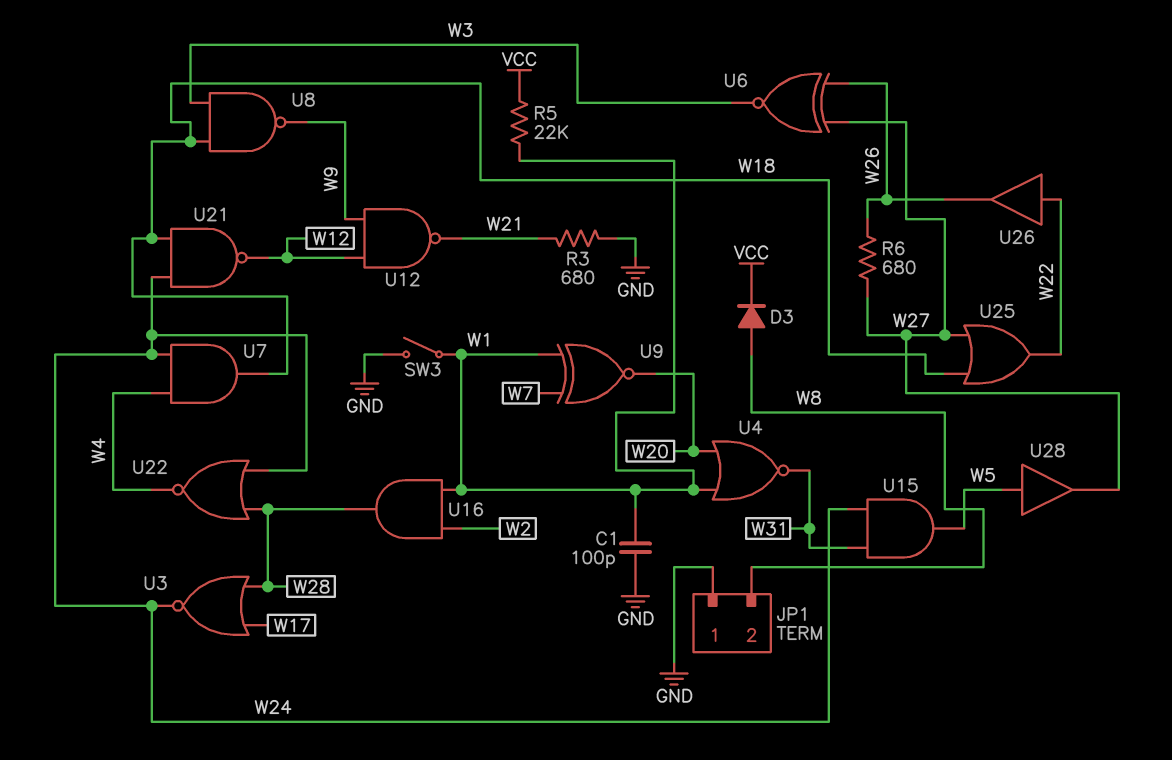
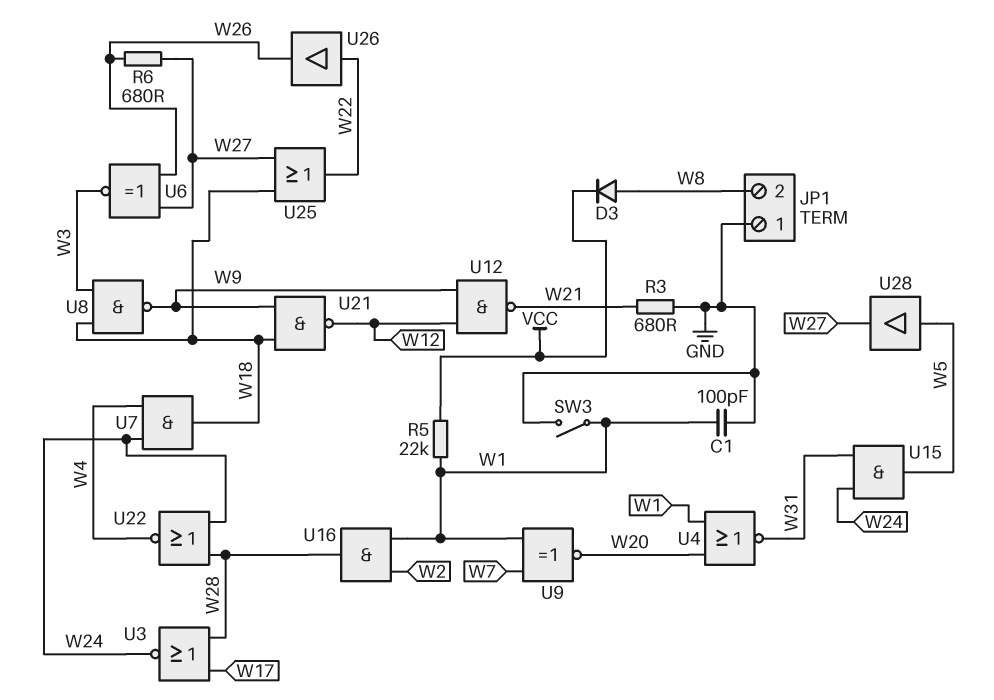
U21: NAND (in W18, in W24, out W12) -> NAND (in W9, in W18, out W12)

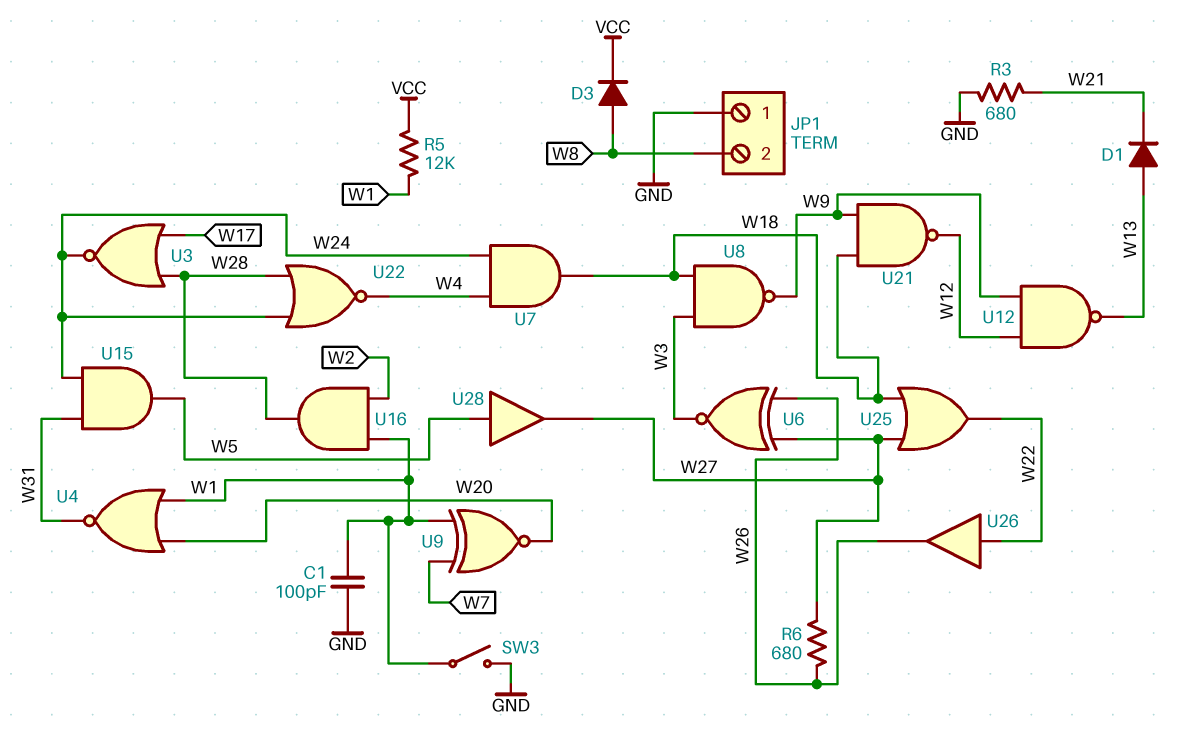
D1: none -> diode (A W13, K W21)
R5: 22k (VCC, W1) -> 12k (VCC, W1)
U12: NAND (in W9, in W12, out W21) -> NAND (in W9, in W12, out W13)

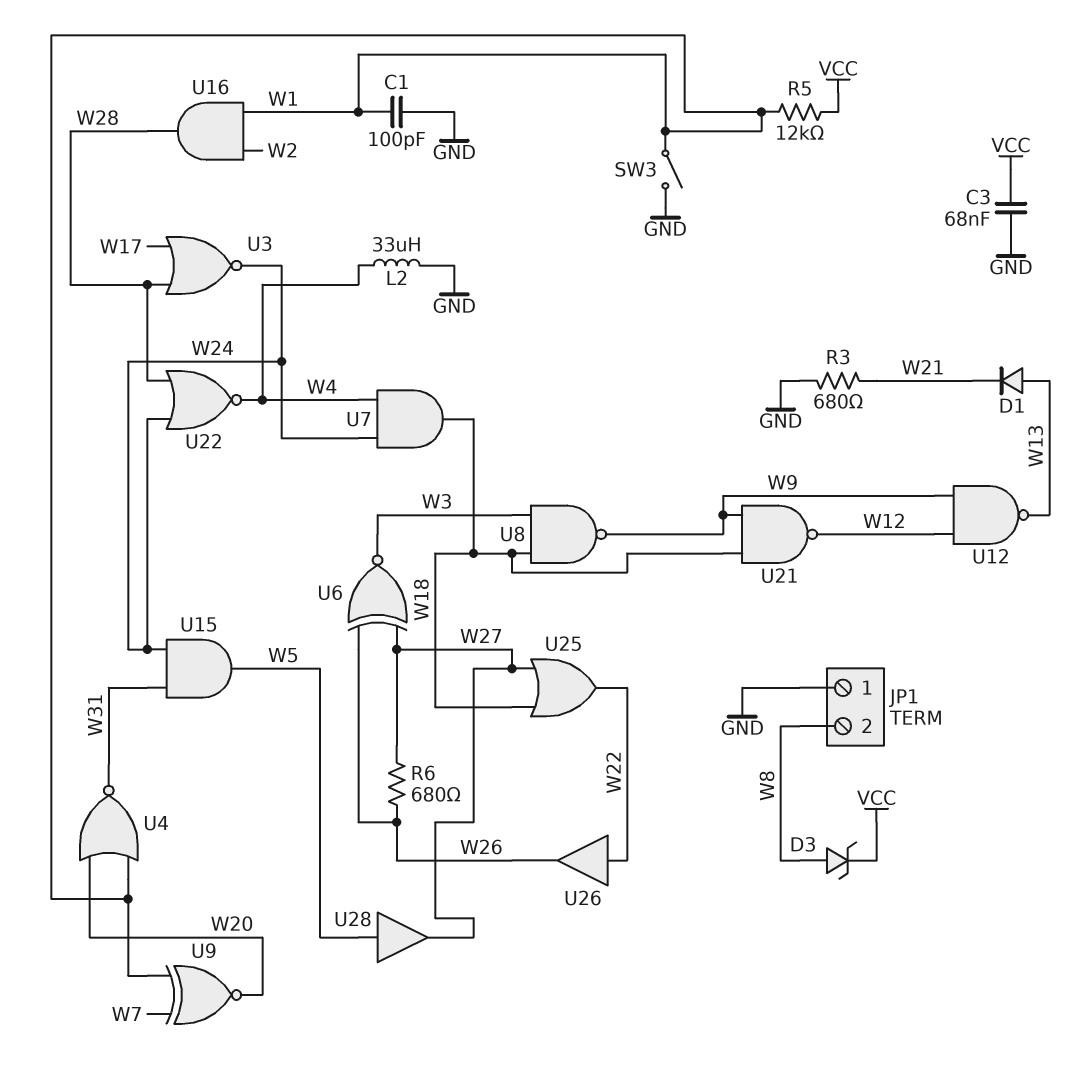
C3: none -> 68nF (GND, VCC)
D3: diode (A W8, K VCC) -> zener (A W8, K VCC)
L2: none -> 33uH (GND, W4)

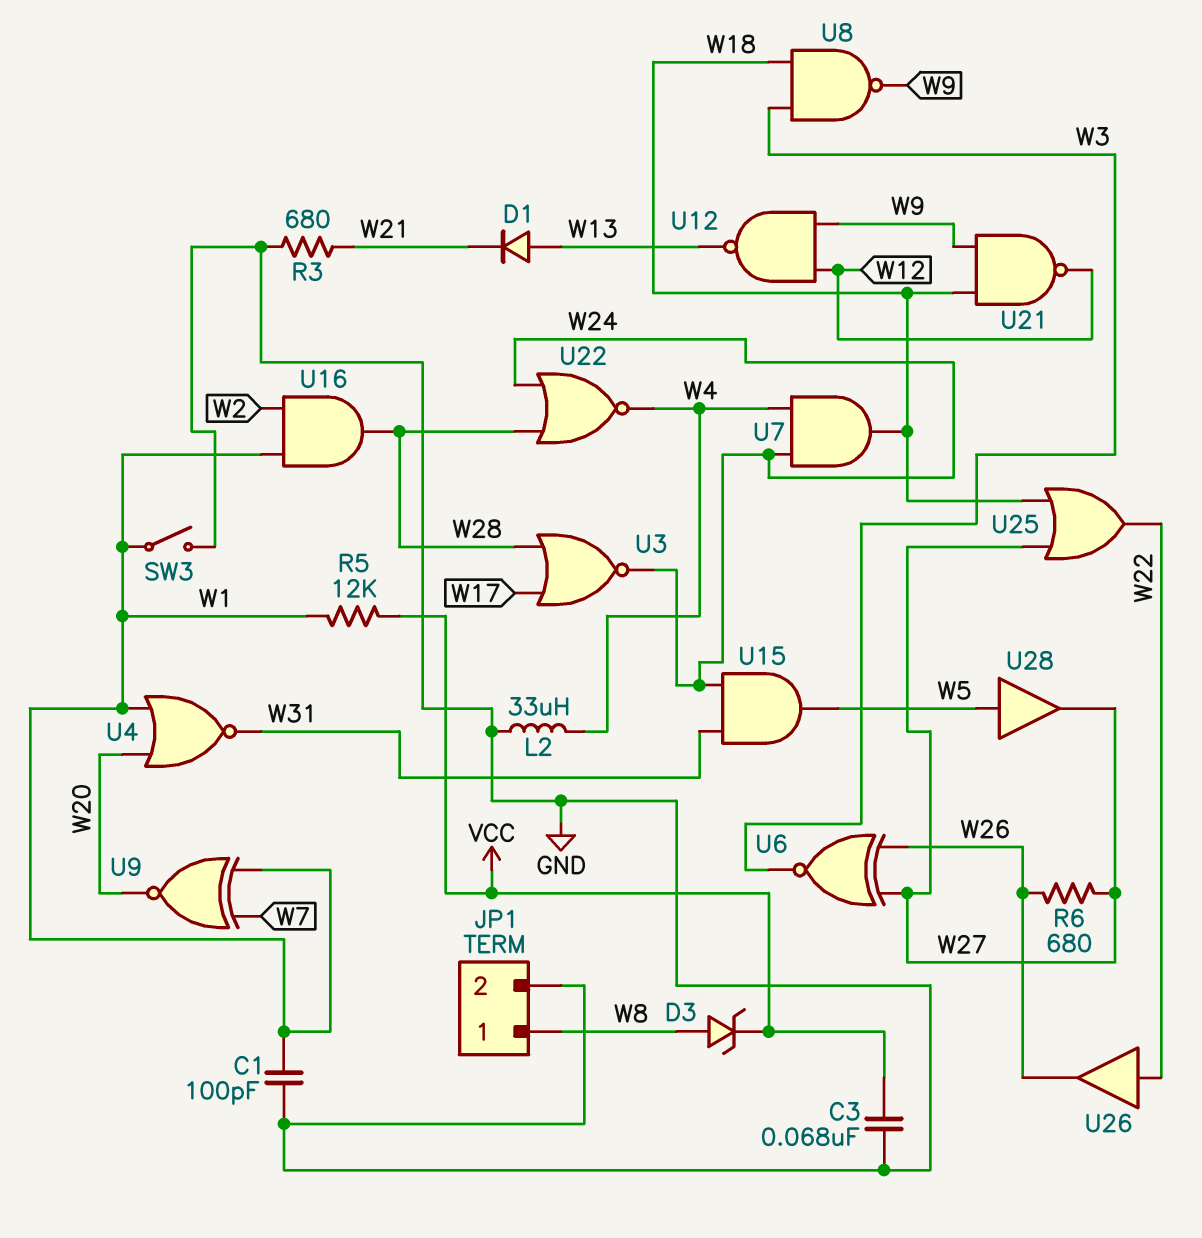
JP1 pin 1: GND -> W8
JP1 pin 2: W8 -> GND

